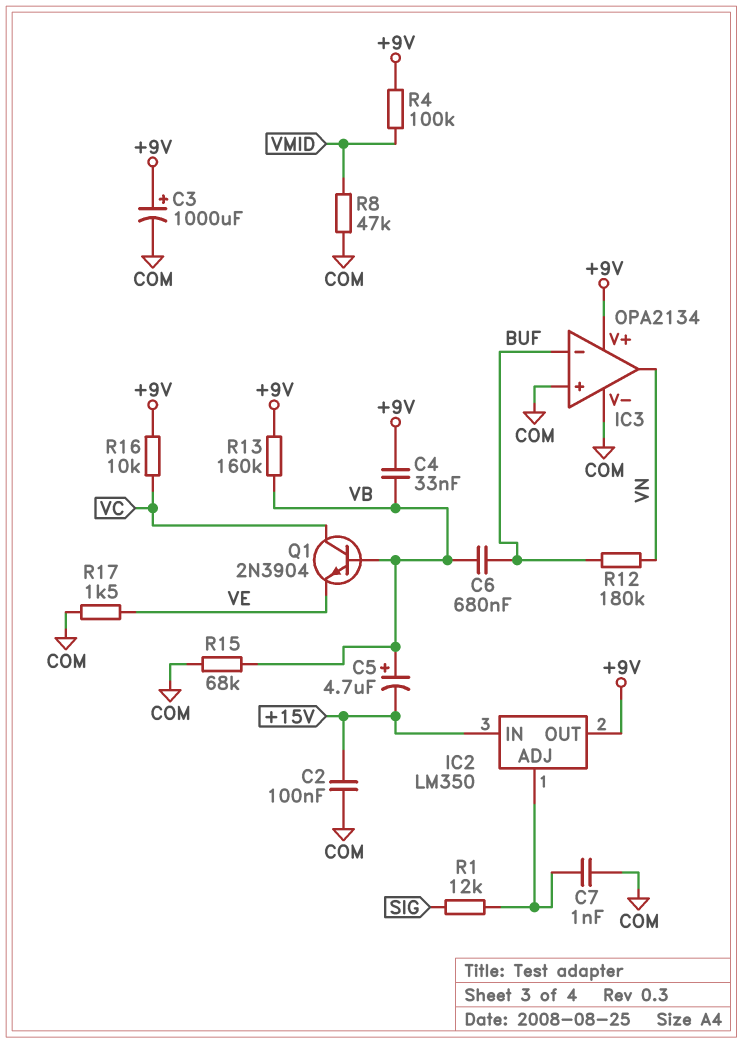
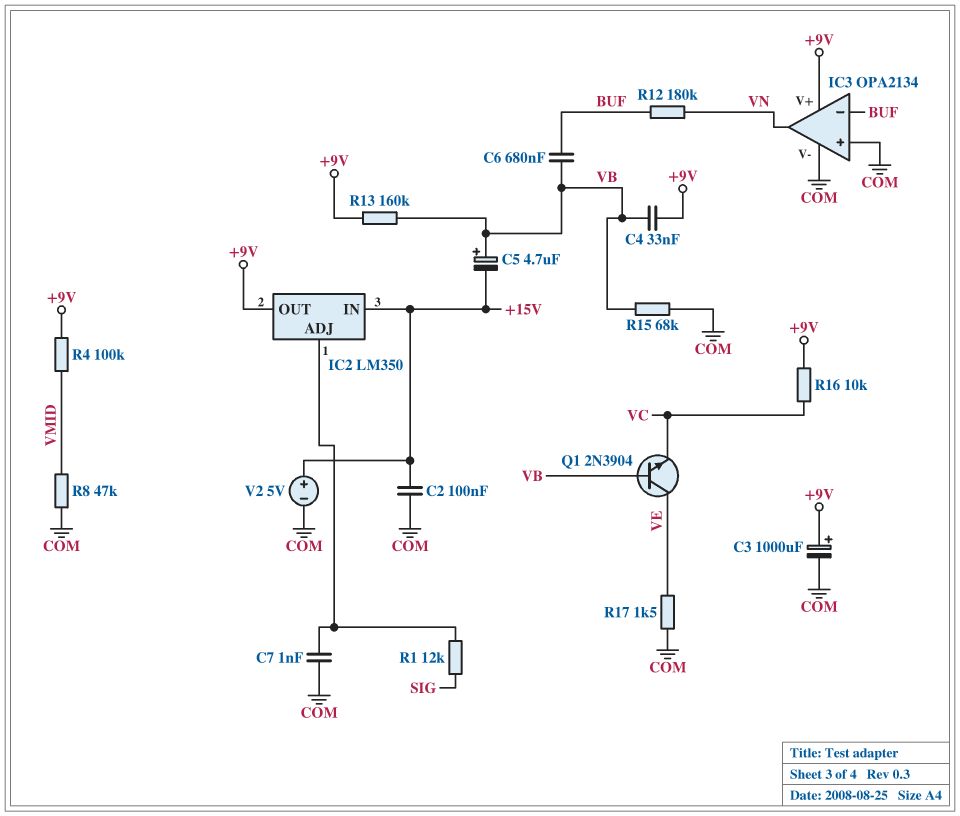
Q1: NPN 2N3904 (B VB, C VC, E VE) -> NPN 2N3904 (B VB, C VE, E VC)
V2: none -> 5V (plus +15V, minus COM)

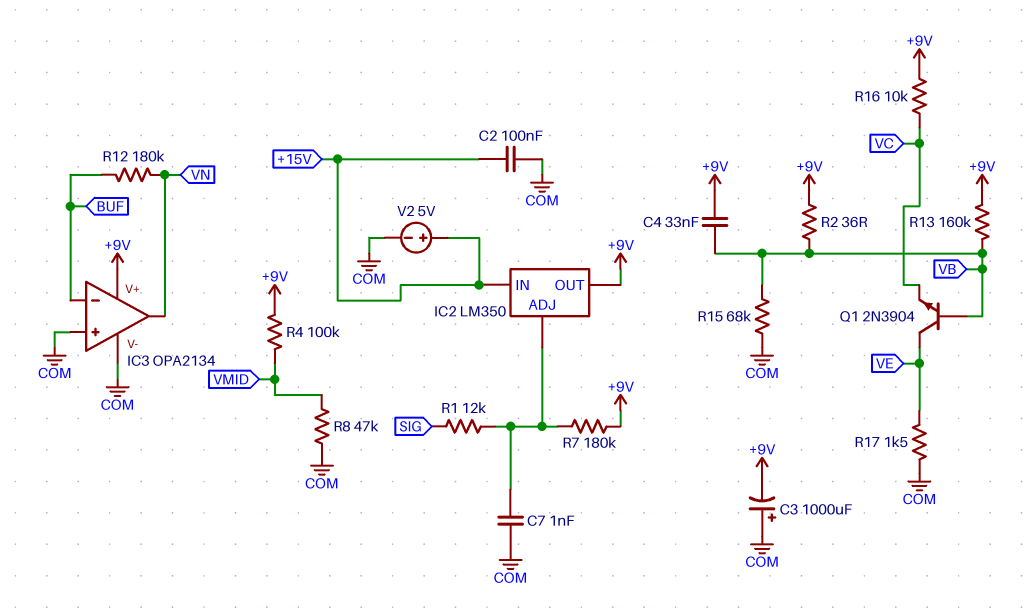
C3: 1000uF (plus +9V, minus COM) -> 1000uF (plus COM, minus +9V)
C5: 4.7uF (plus VB, minus +15V) -> none
C6: 680nF (BUF, VB) -> none
R2: none -> 36 (+9V, VB)
R7: none -> 180k (+9V, IC2/ADJ)

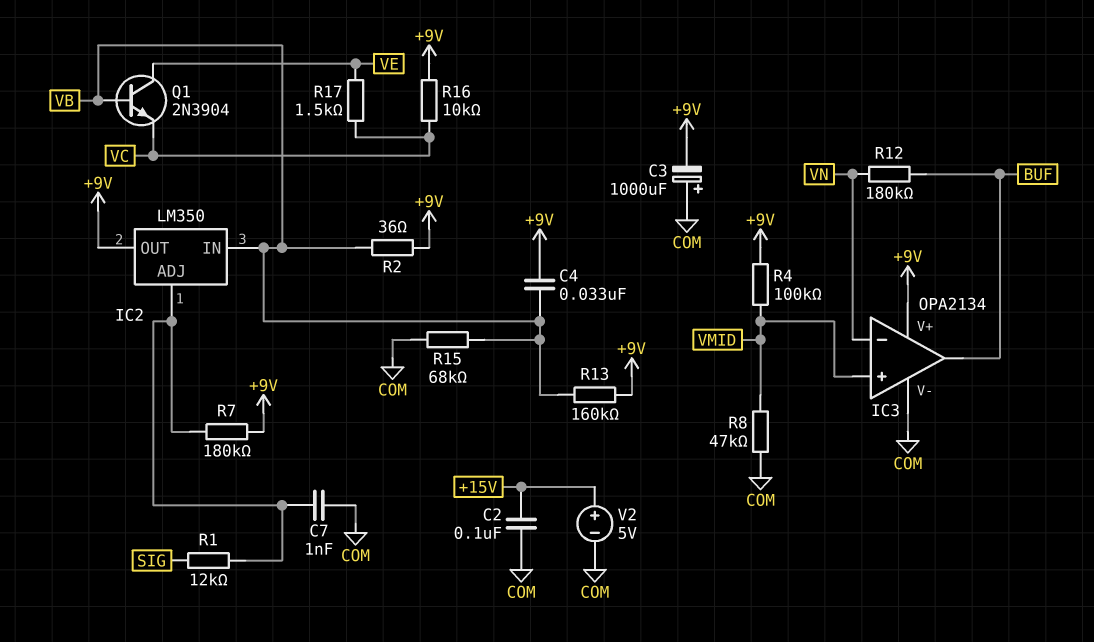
IC2 pin IN: +15V -> VB
IC3 pin in+: COM -> VMID
IC3 pin in-: BUF -> VN
IC3 pin out: VN -> BUF
R17: 1.5k (COM, VE) -> 1.5k (VC, VE)

